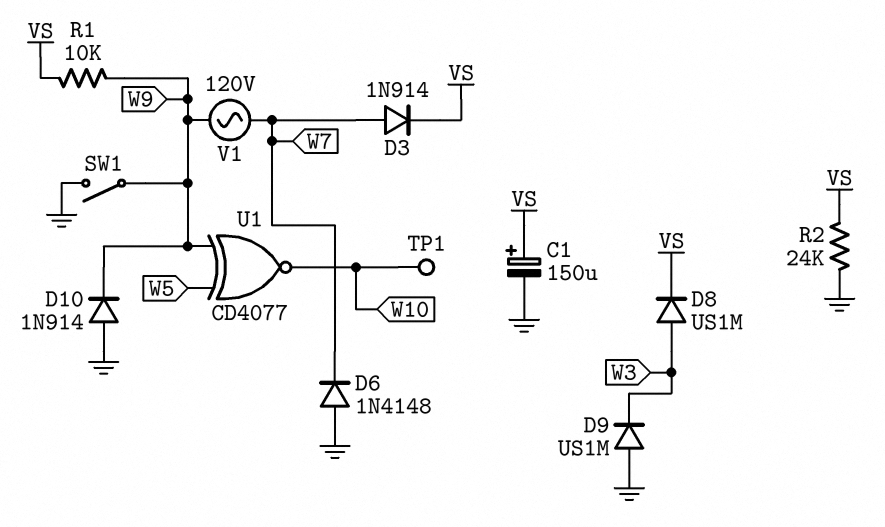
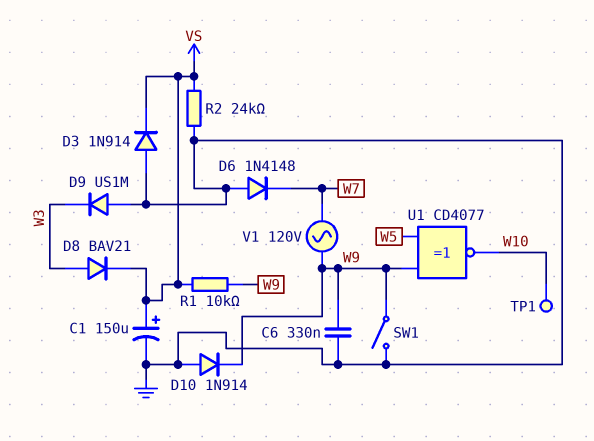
C6: none -> 330nF (GND, W9)
D3: diode 1N914 (A W7, K VS) -> diode 1N914 (A GND, K VS)
D8: diode US1M (A W3, K VS) -> diode BAV21 (A W3, K VS)

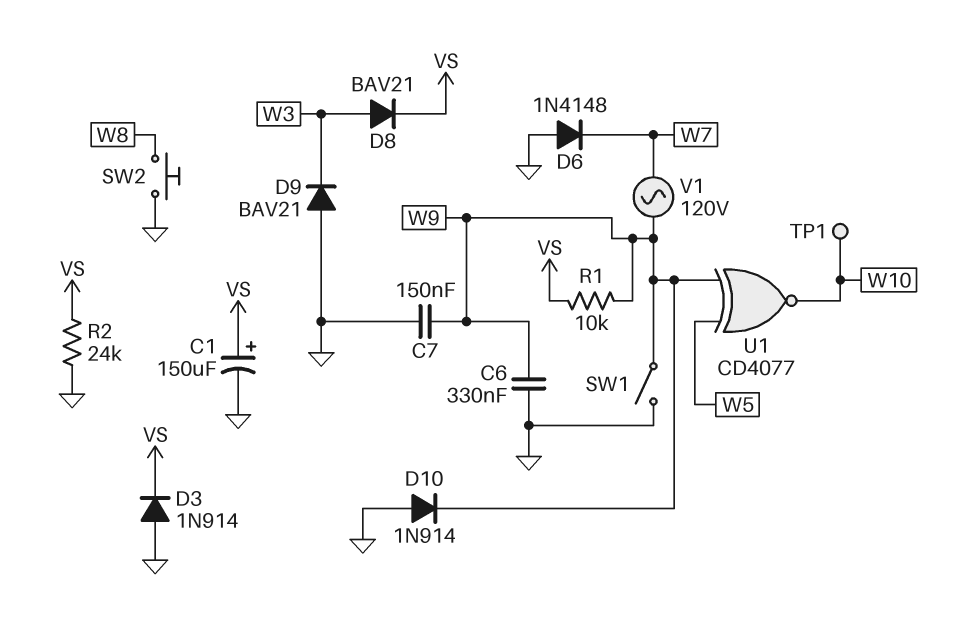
C7: none -> 150nF (GND, W9)
D9: diode US1M (A GND, K W3) -> diode BAV21 (A GND, K W3)
SW2: none -> button (GND, W8)

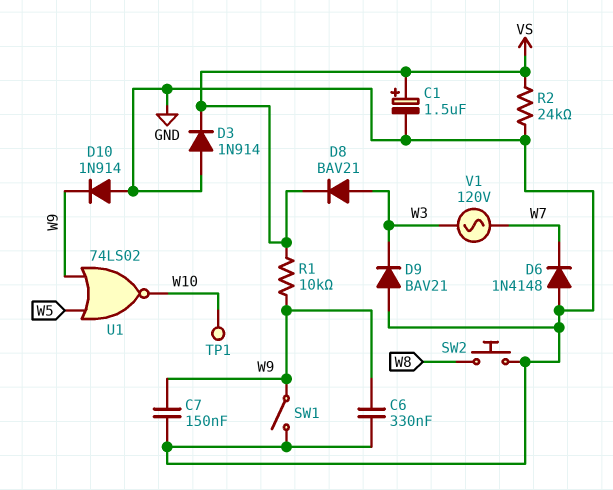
C1: 150uF (plus VS, minus GND) -> 1.5uF (plus VS, minus GND)
U1: XNOR CD4077 (in W5, in W9, out W10) -> NOR 74LS02 (in W5, in W9, out W10)
V1: AC 120V (W7, W9) -> AC 120V (W3, W7)

